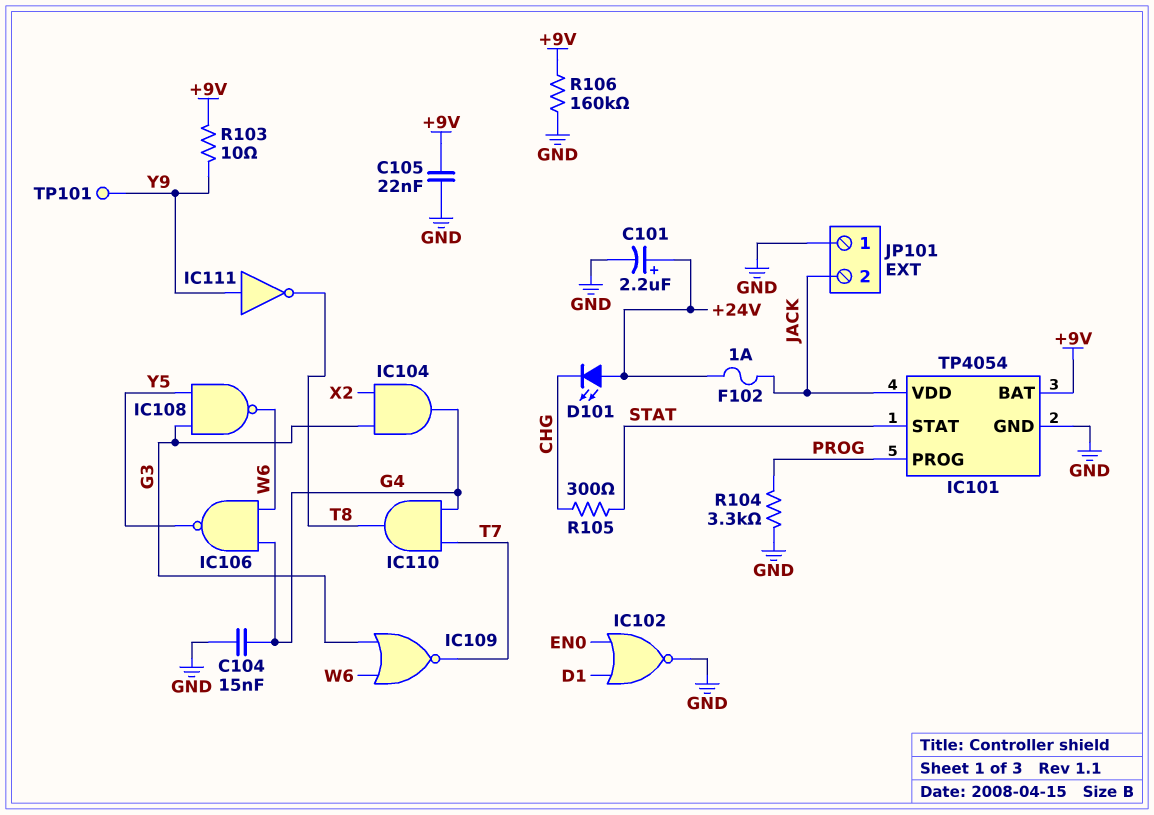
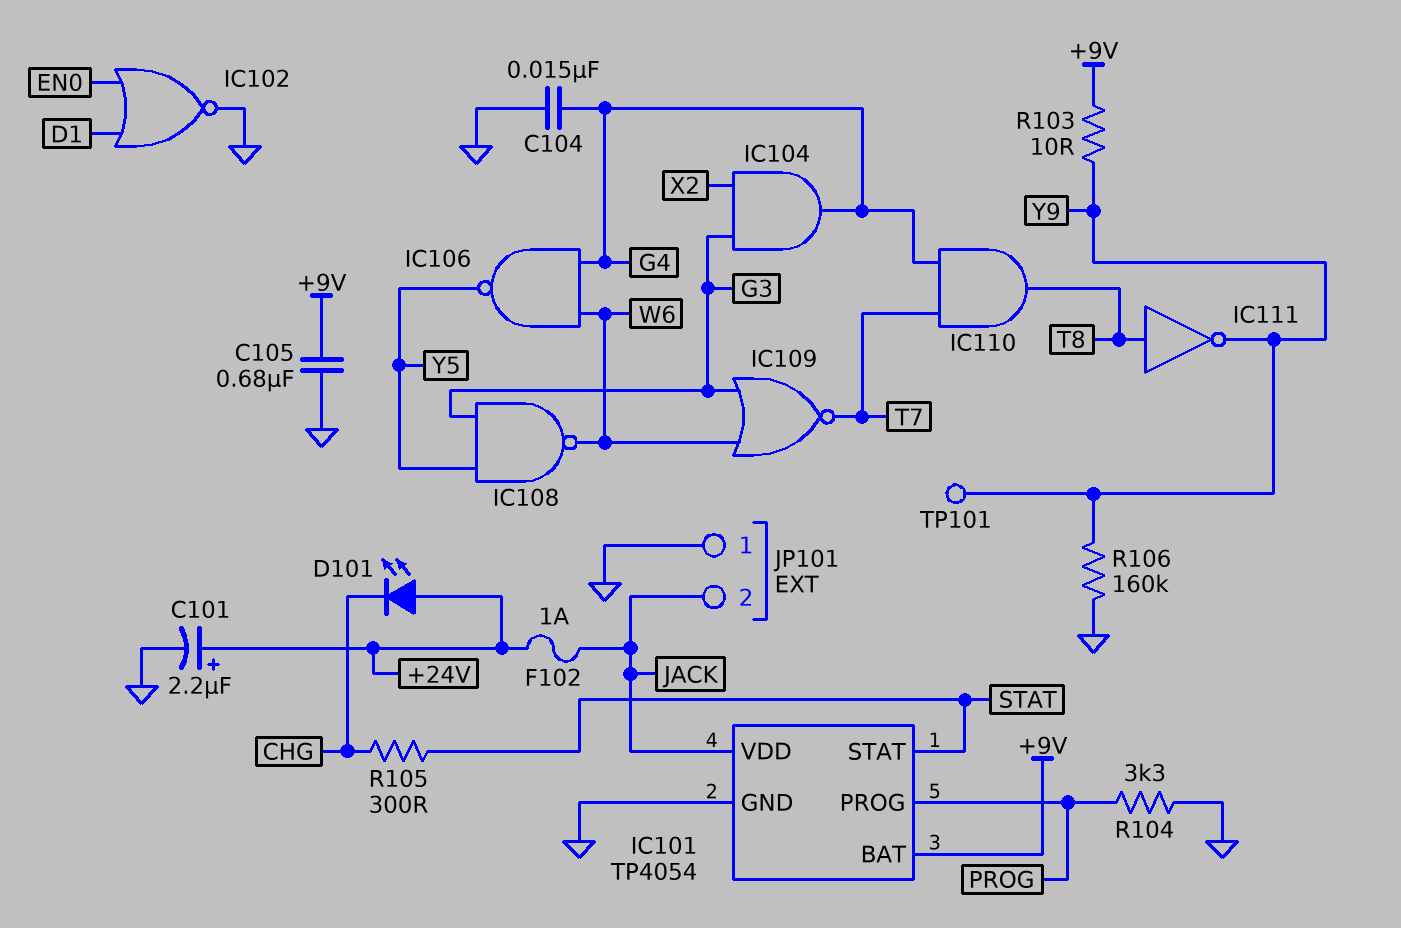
C105: 22nF (+9V, GND) -> 680nF (+9V, GND)
IC111: NOT (in Y9, out T8) -> NOT (in T8, out Y9)
R106: 160k (+9V, GND) -> 160k (GND, Y9)

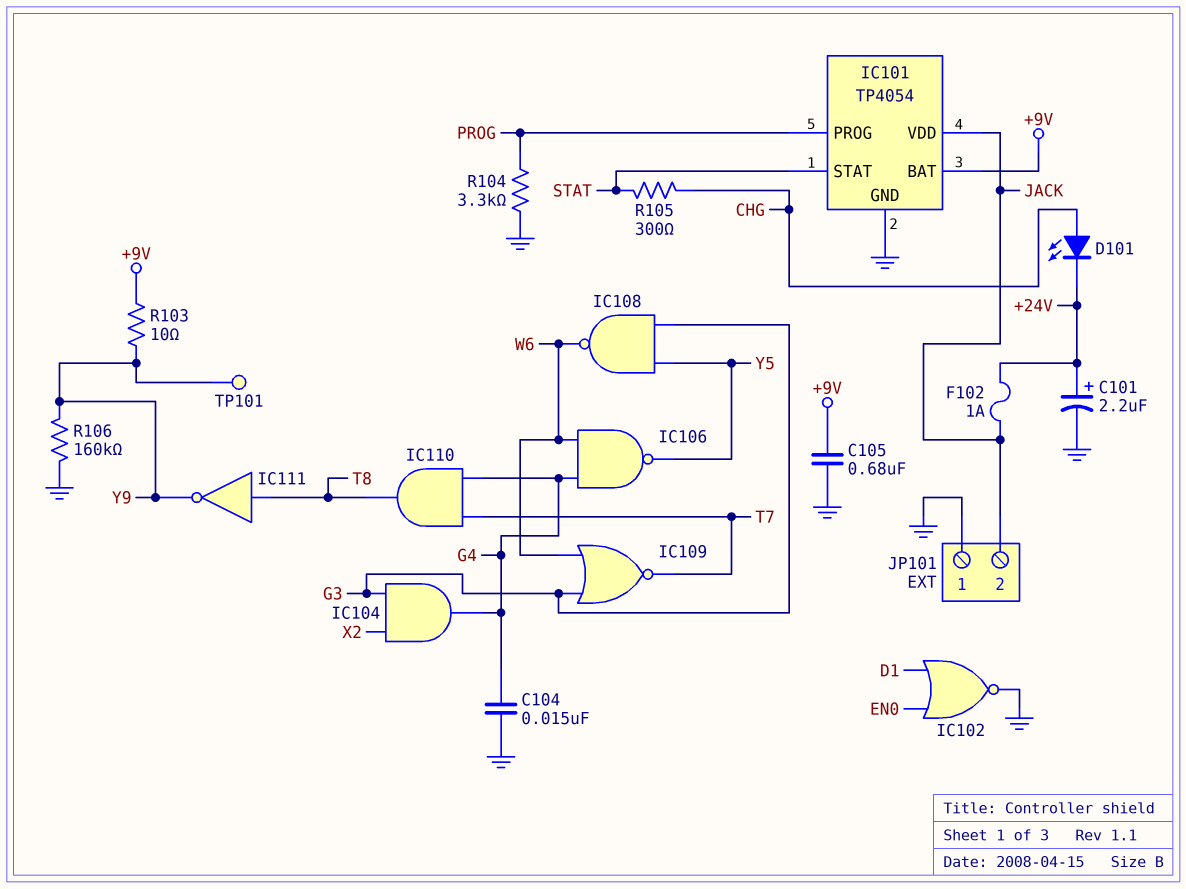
D101: LED (A +24V, K CHG) -> LED (A CHG, K +24V)

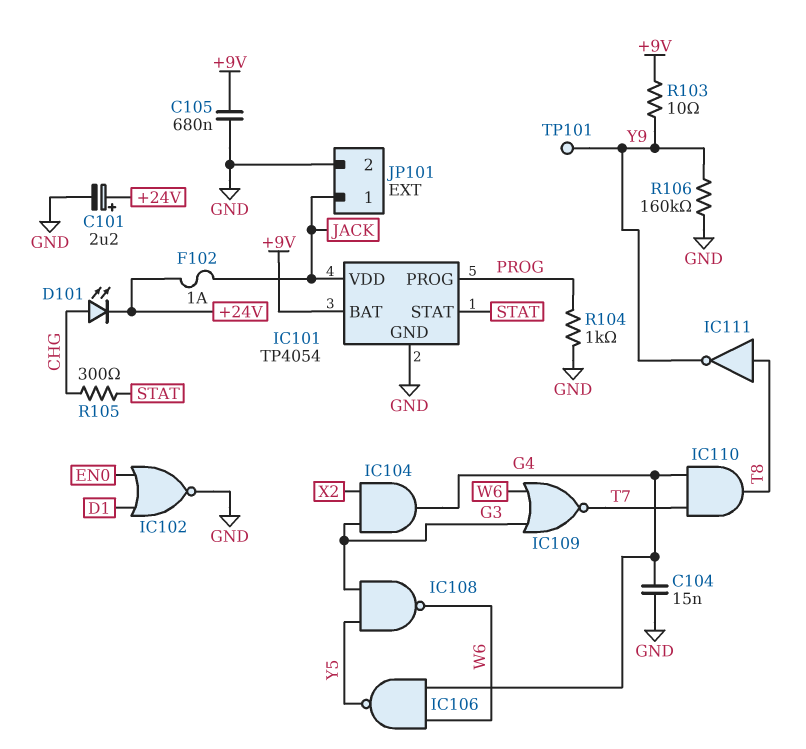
JP101 pin 1: GND -> JACK
JP101 pin 2: JACK -> GND
R104: 3.3k (GND, PROG) -> 1k (GND, PROG)

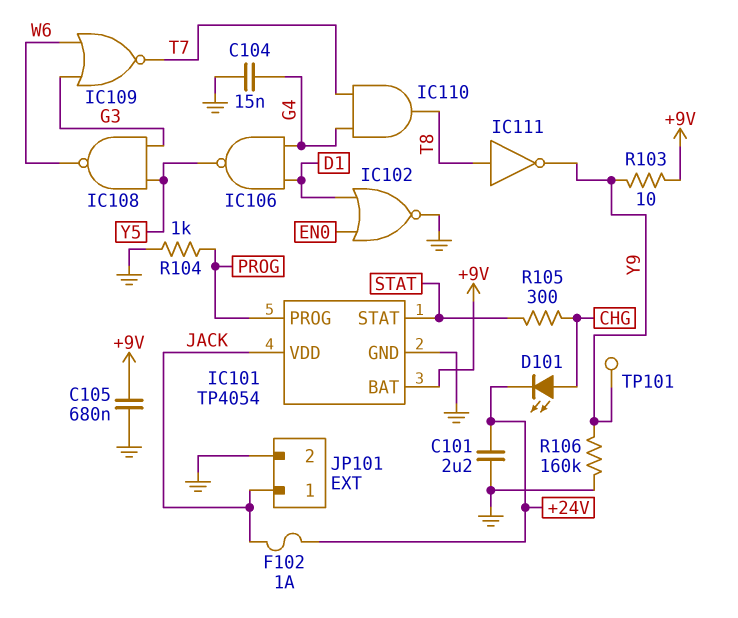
C101: 2.2uF (plus +24V, minus GND) -> 2.2uF (+24V, GND)
IC104: AND (in G3, in X2, out G4) -> none
IC106: NAND (in G4, in W6, out Y5) -> NAND (in D1, in G4, out Y5)

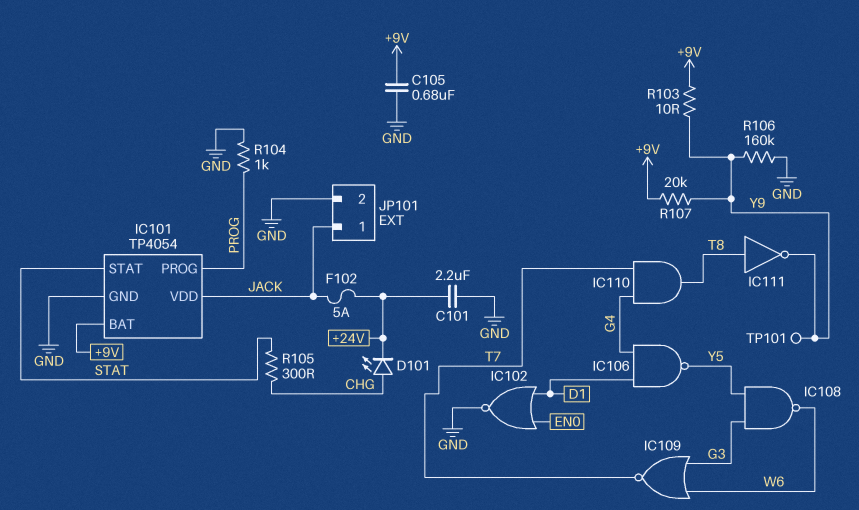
C104: 15nF (G4, GND) -> none
F102: 1A (+24V, JACK) -> 5A (+24V, JACK)
R107: none -> 20k (+9V, Y9)

